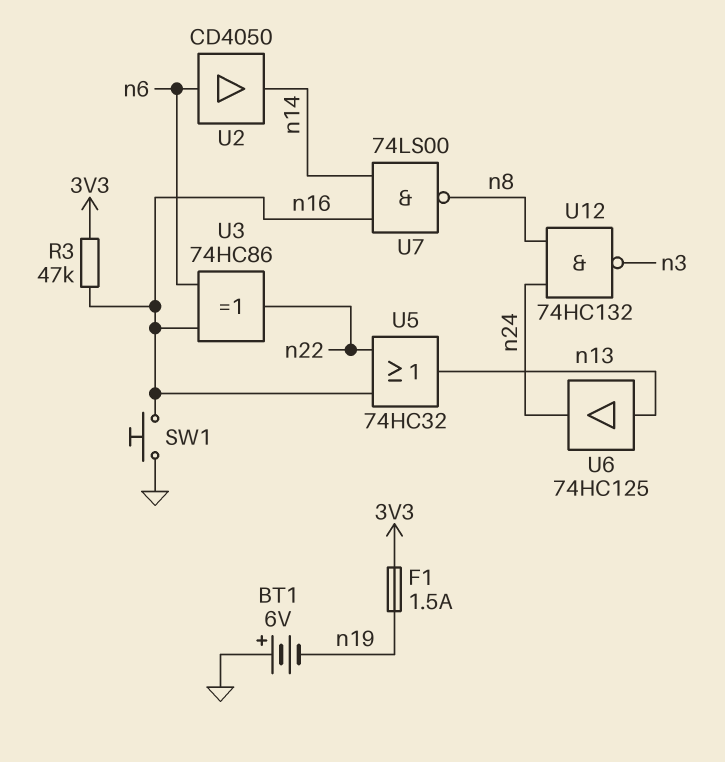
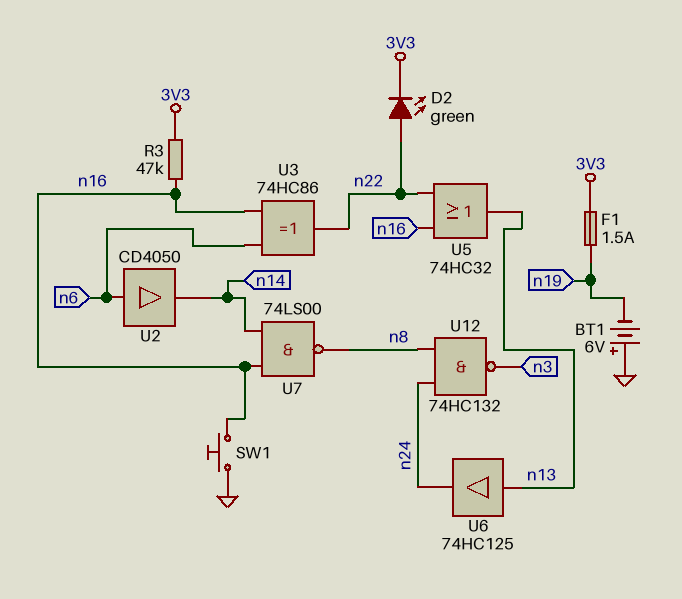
D2: none -> LED green (A n22, K 3V3)

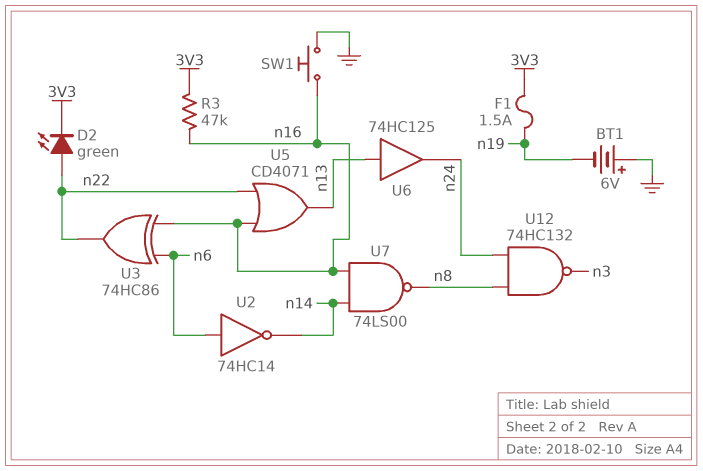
U2: buffer CD4050 (in n6, out n14) -> NOT 74HC14 (in n6, out n14)
U5: OR 74HC32 (in n16, in n22, out n13) -> OR CD4071 (in n16, in n22, out n13)

